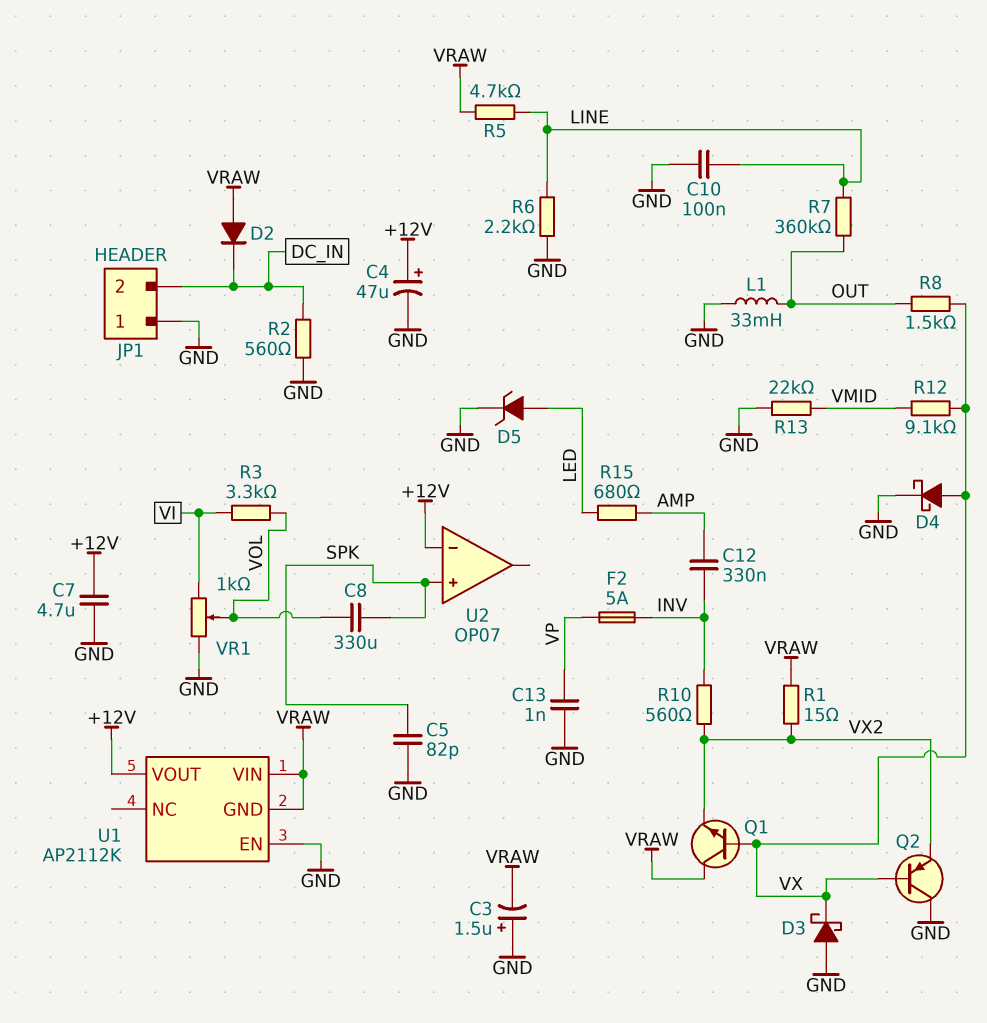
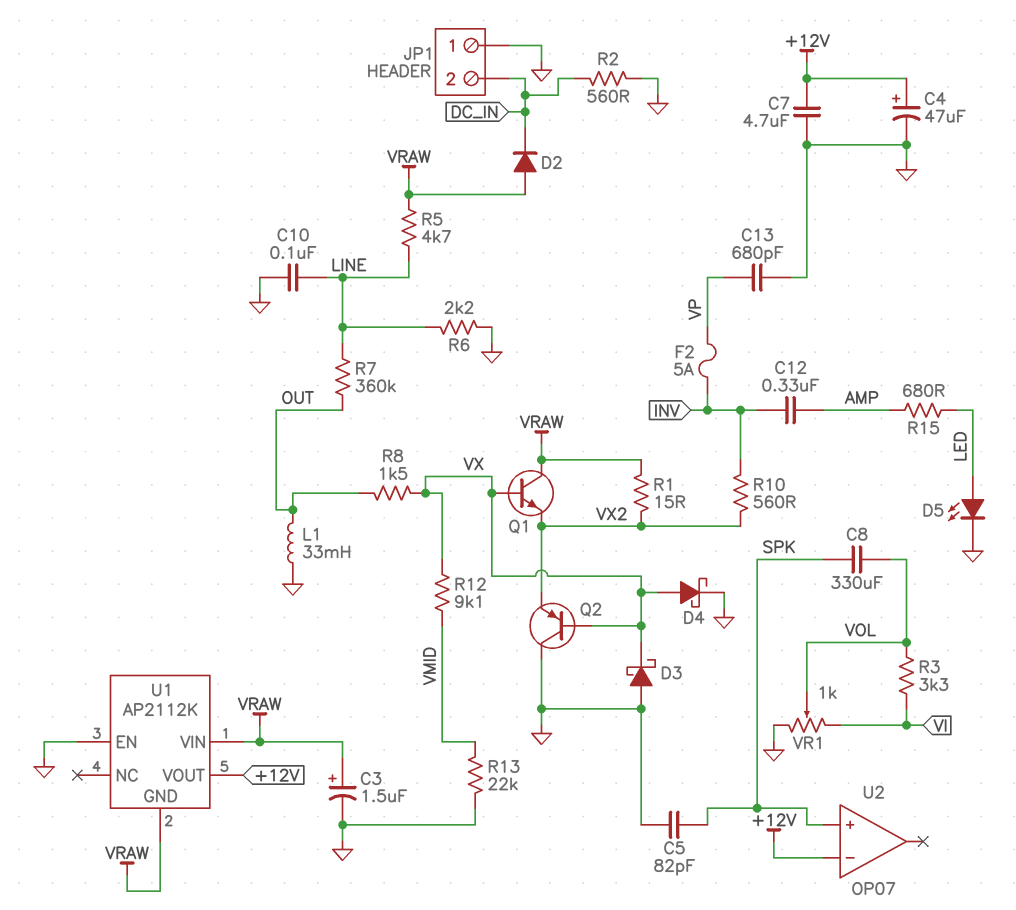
C3: 1.5uF (plus GND, minus VRAW) -> 1.5uF (plus VRAW, minus GND)
C13: 1nF (GND, VP) -> 680pF (GND, VP)
D5: zener (A LED, K GND) -> LED (A LED, K GND)

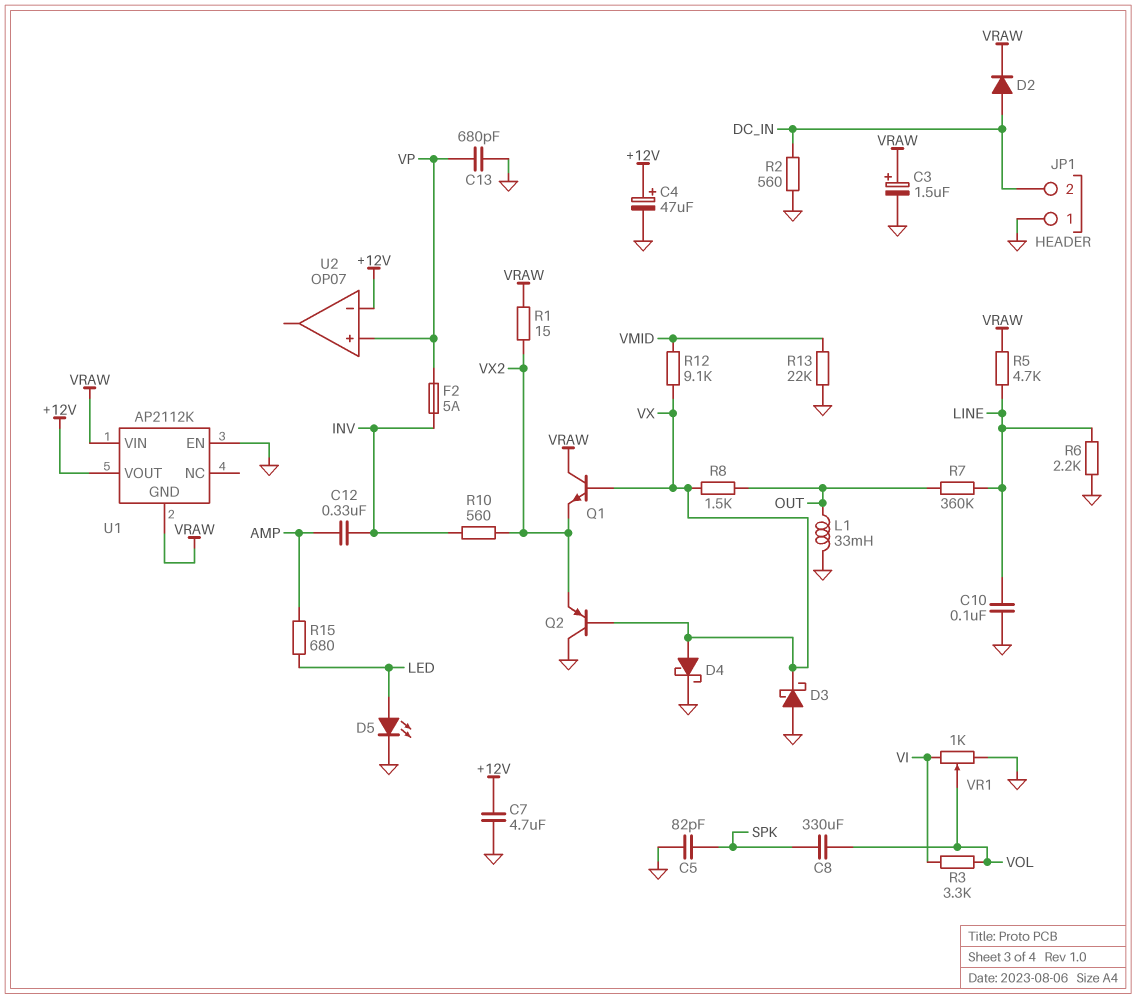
D2: diode (A VRAW, K DC_IN) -> diode (A DC_IN, K VRAW)
U2 pin in+: SPK -> VP

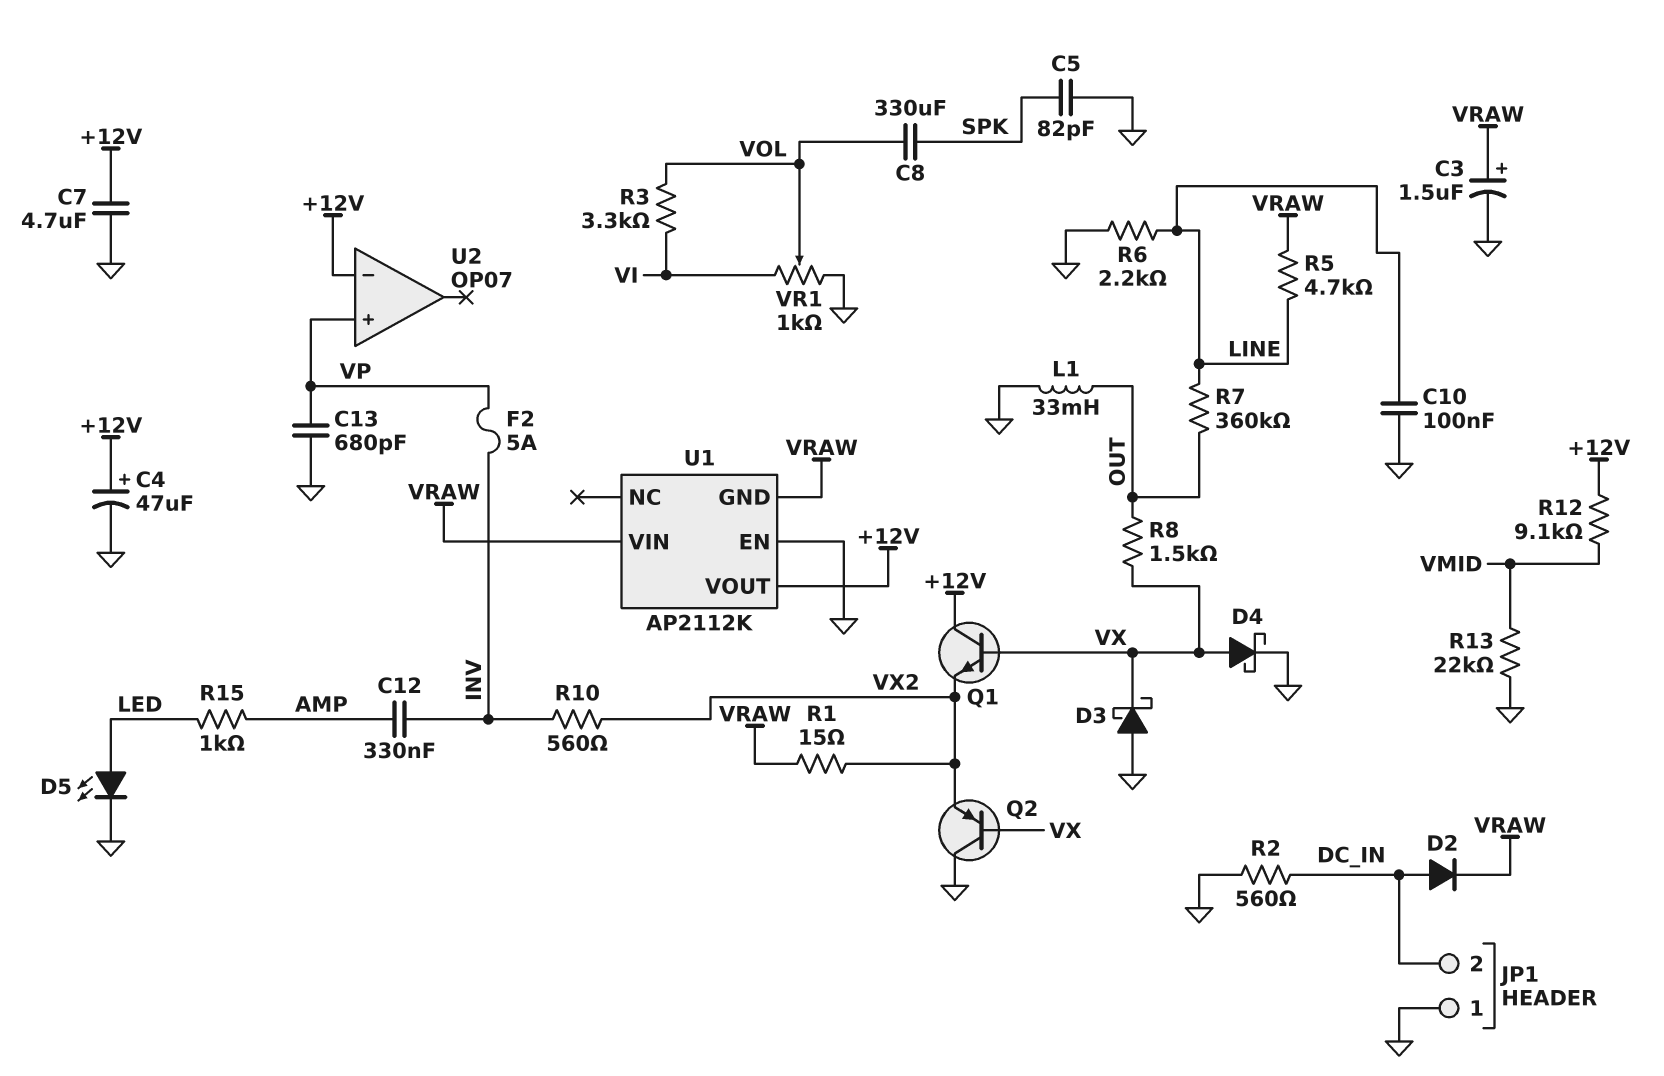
Q1: NPN (B VX, C VRAW, E VX2) -> NPN (B VX, C +12V, E VX2)
R12: 9.1k (VMID, VX) -> 9.1k (+12V, VMID)
R15: 680 (AMP, LED) -> 1k (AMP, LED)

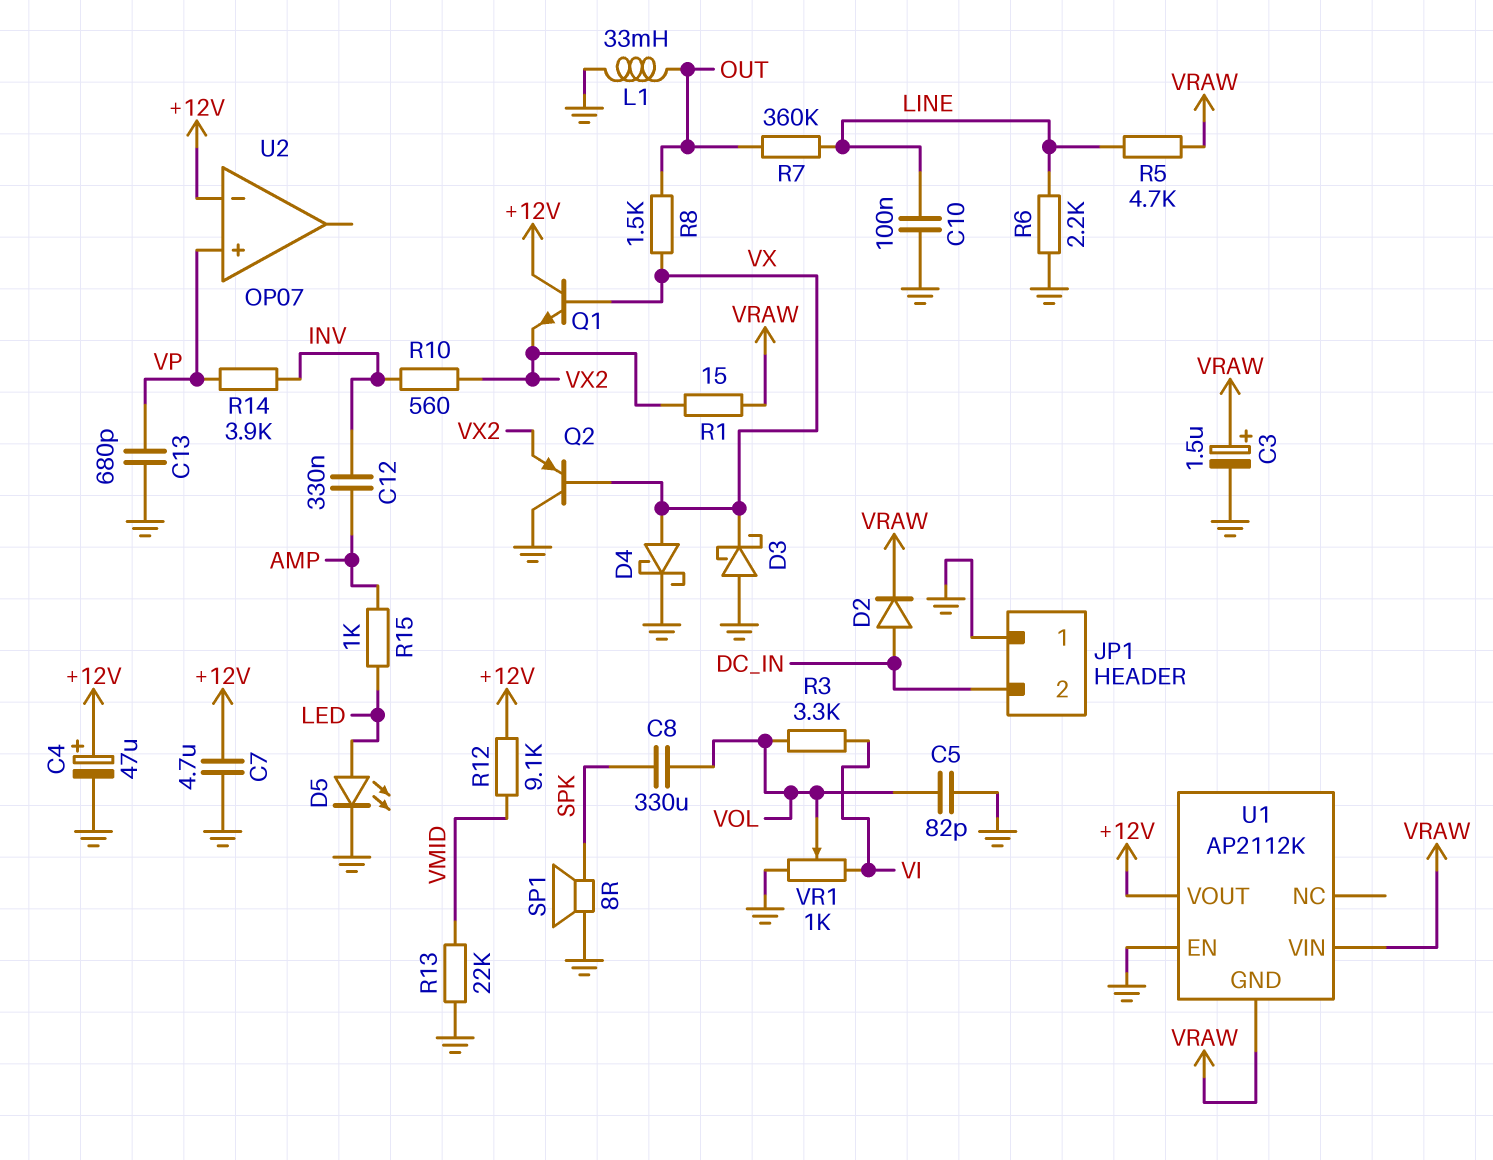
C5: 82pF (GND, SPK) -> 82pF (GND, VOL)
F2: 5A (INV, VP) -> none
R2: 560 (DC_IN, GND) -> none
R14: none -> 3.9k (INV, VP)
SP1: none -> speaker 8R (GND, SPK)

